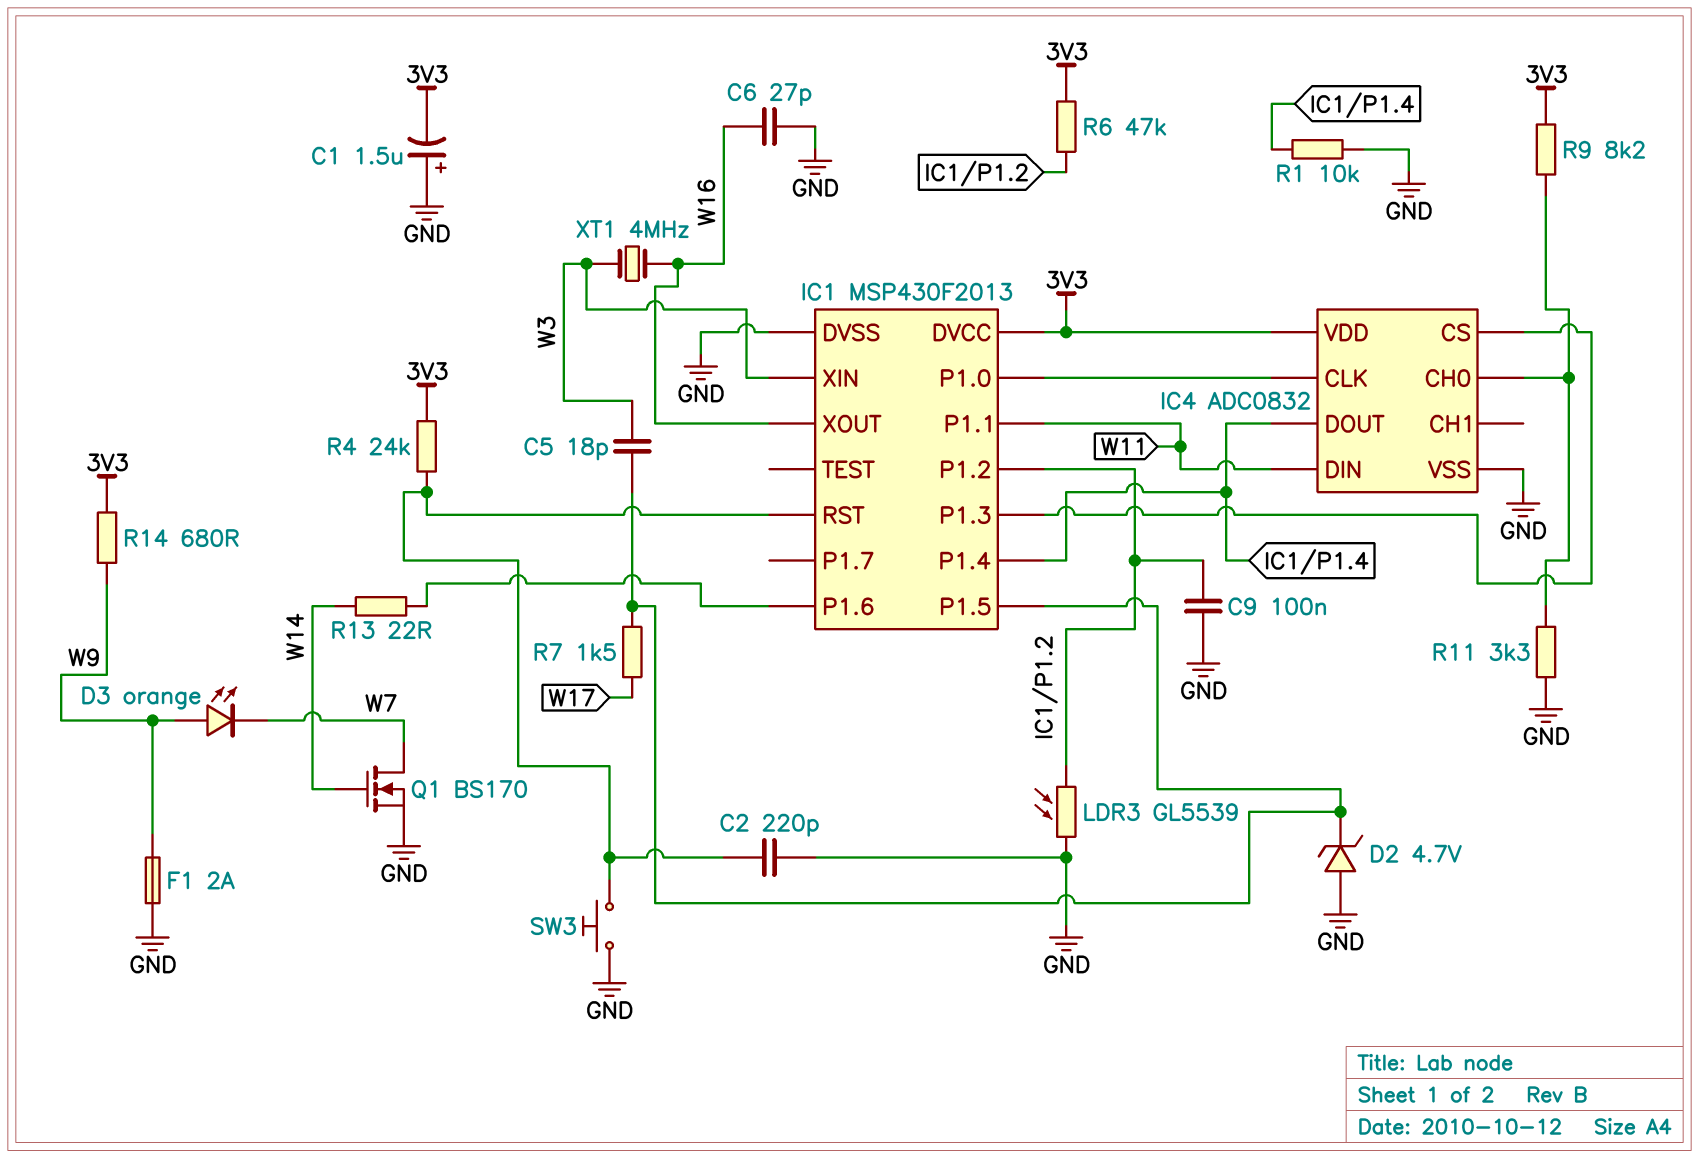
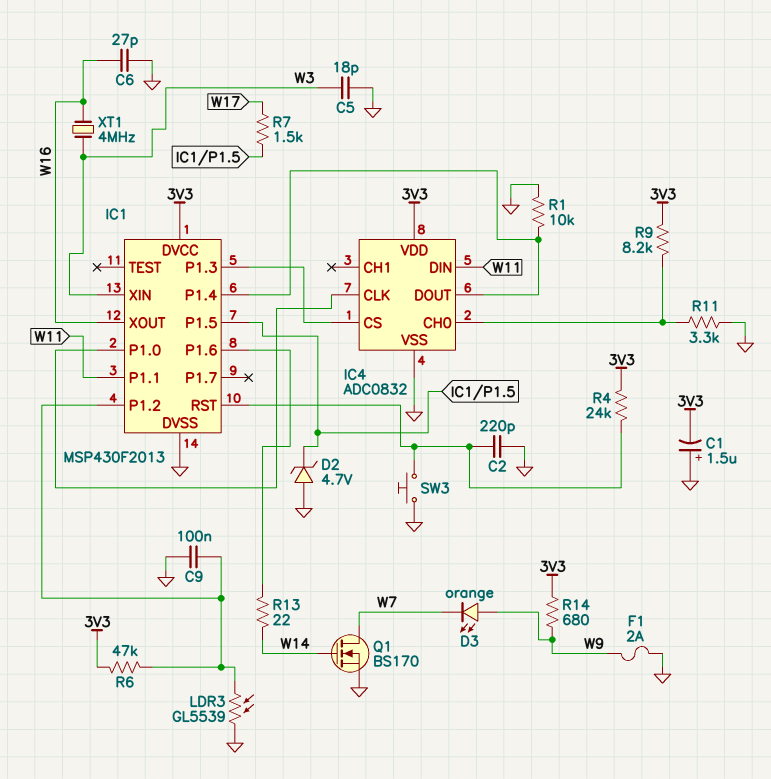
C5: 18pF (IC1/P1.5, W3) -> 18pF (GND, W3)

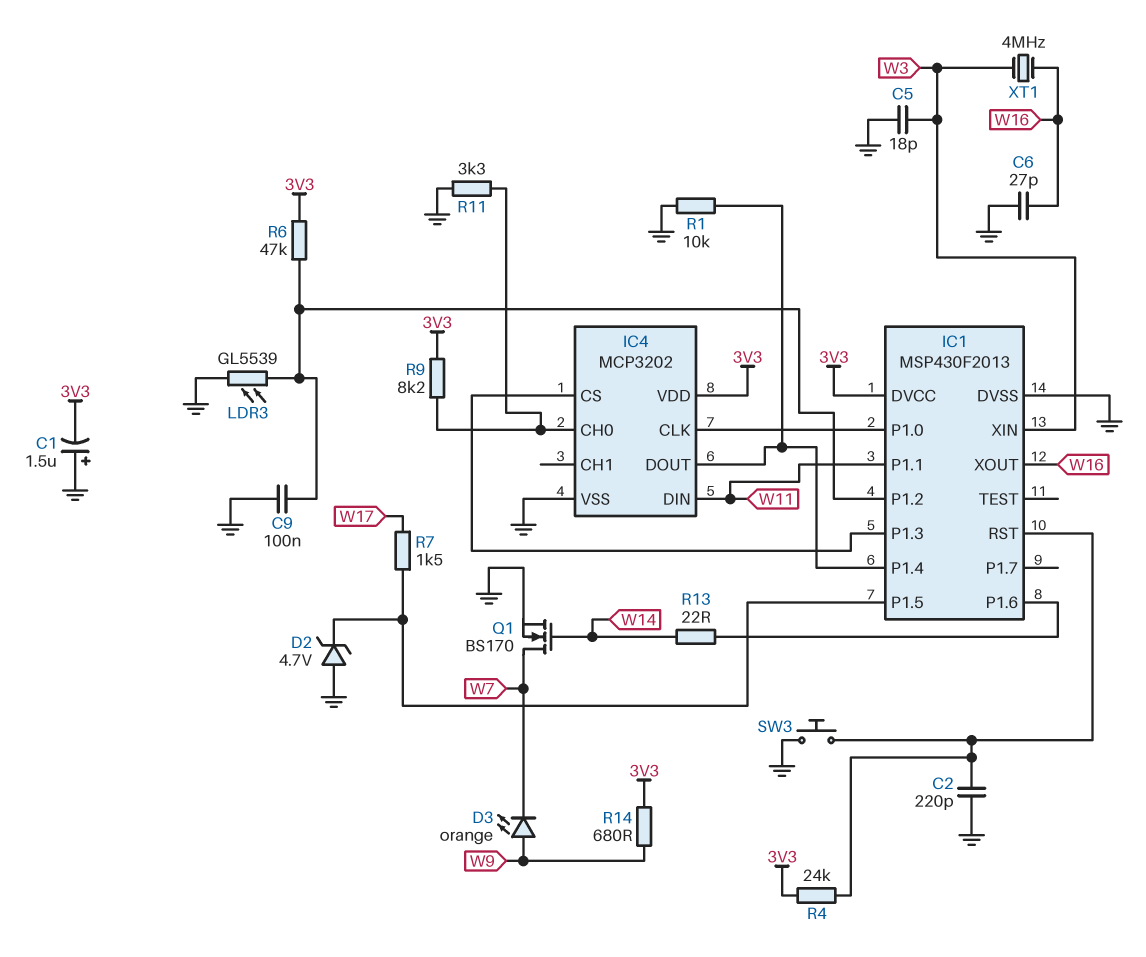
F1: 2A (GND, W9) -> none
IC4: ADC0832 -> MCP3202

